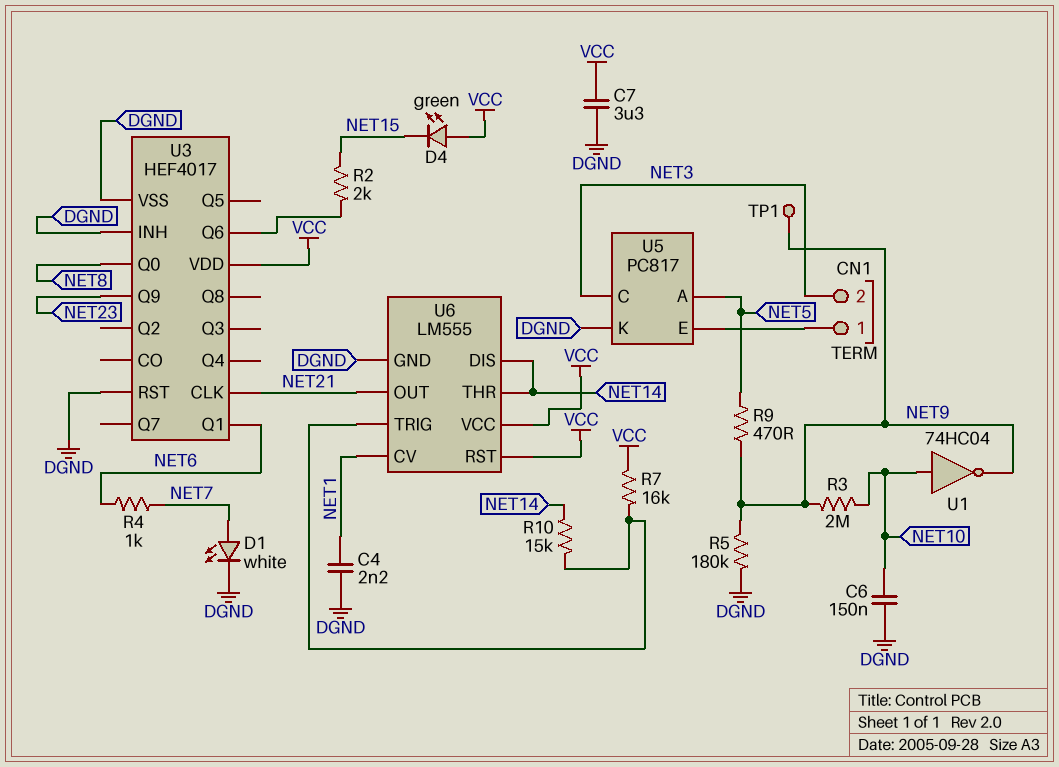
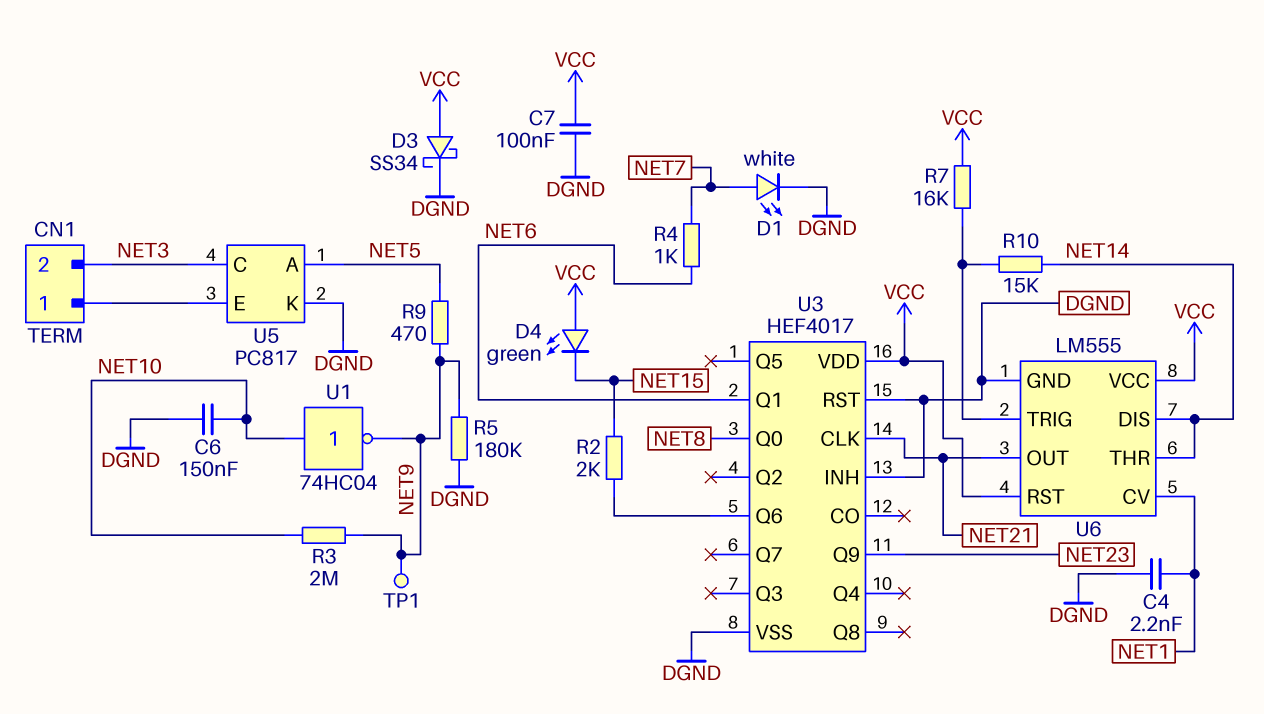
C7: 3.3uF (DGND, VCC) -> 100nF (DGND, VCC)
D3: none -> schottky SS34 (A VCC, K DGND)

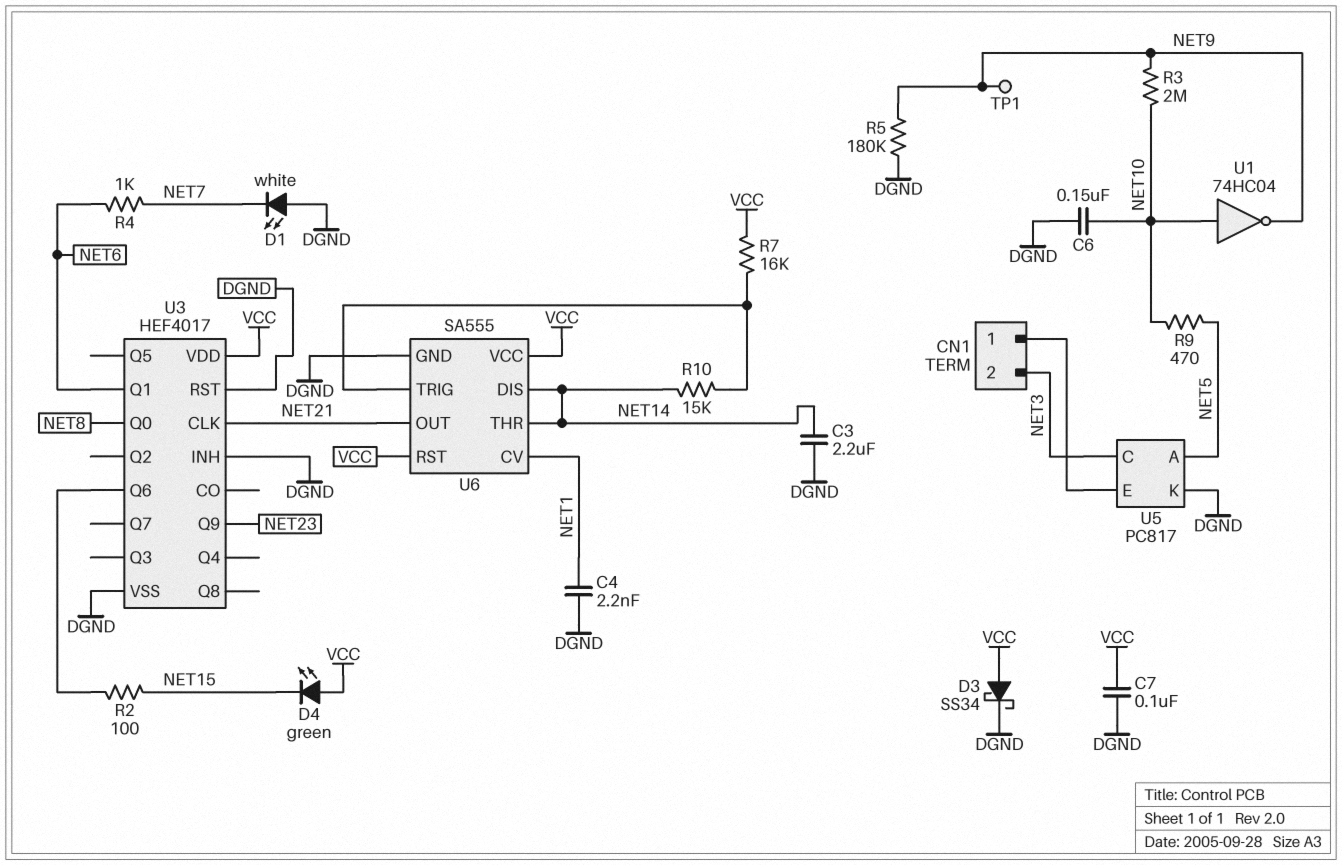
C3: none -> 2.2uF (DGND, NET14)
D1: LED white (A NET7, K DGND) -> LED white (A DGND, K NET7)
R2: 2k (NET15, U3/Q6) -> 100 (NET15, U3/Q6)
R9: 470 (NET5, NET9) -> 470 (NET5, NET10)
U6: LM555 -> SA555

